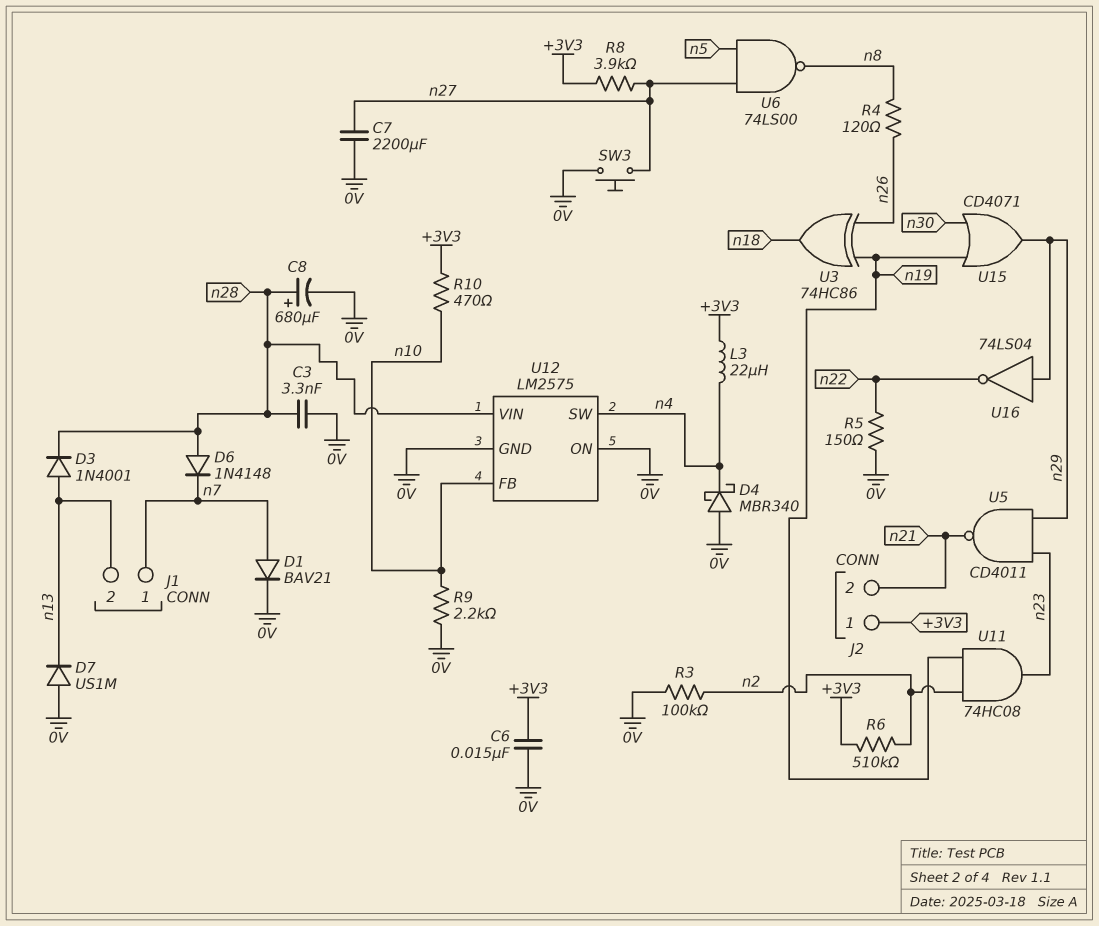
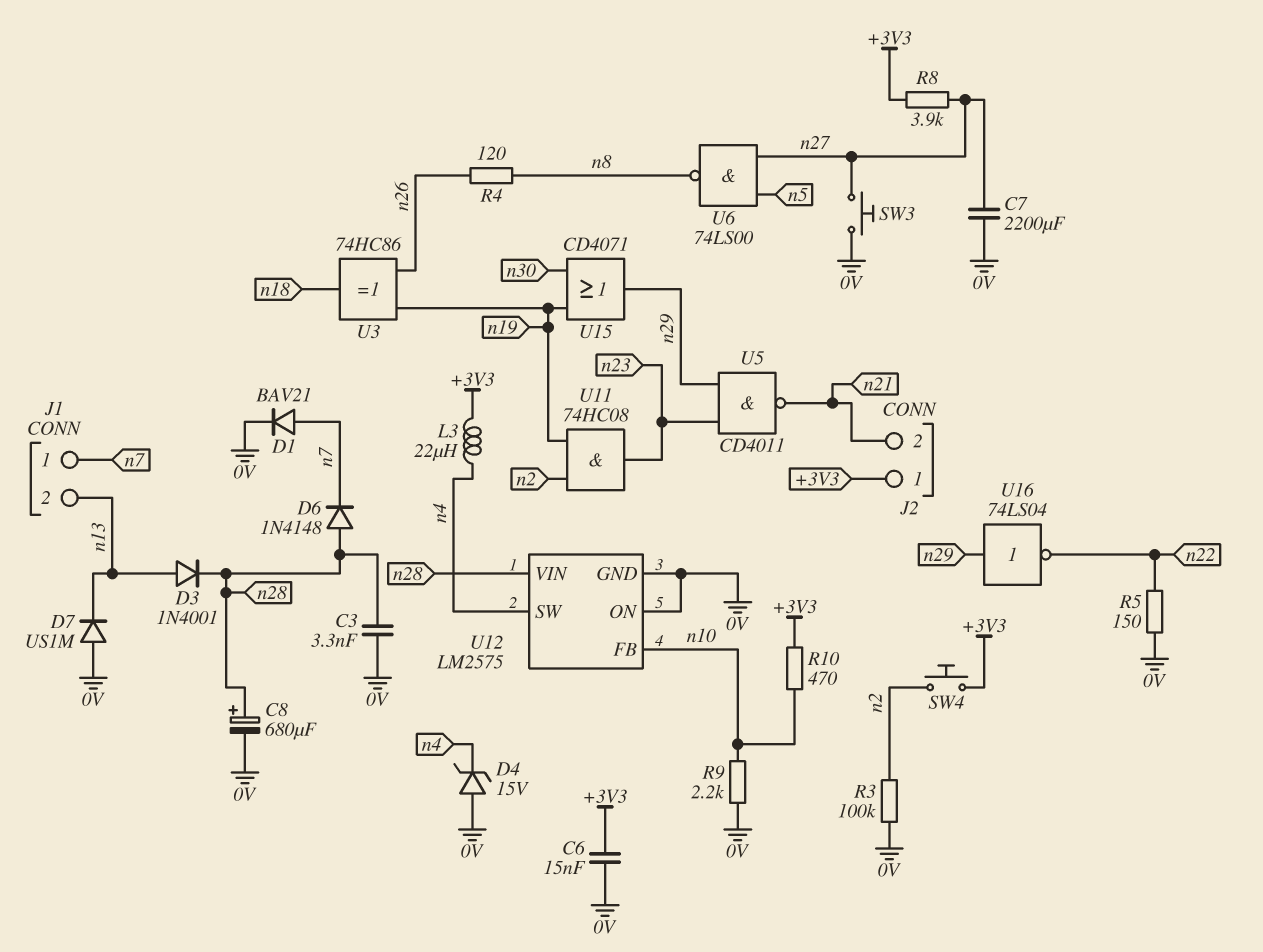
D4: schottky MBR340 (A 0V, K n4) -> zener 15V (A 0V, K n4)
R6: 510k (+3V3, n2) -> none
SW4: none -> button (+3V3, n2)

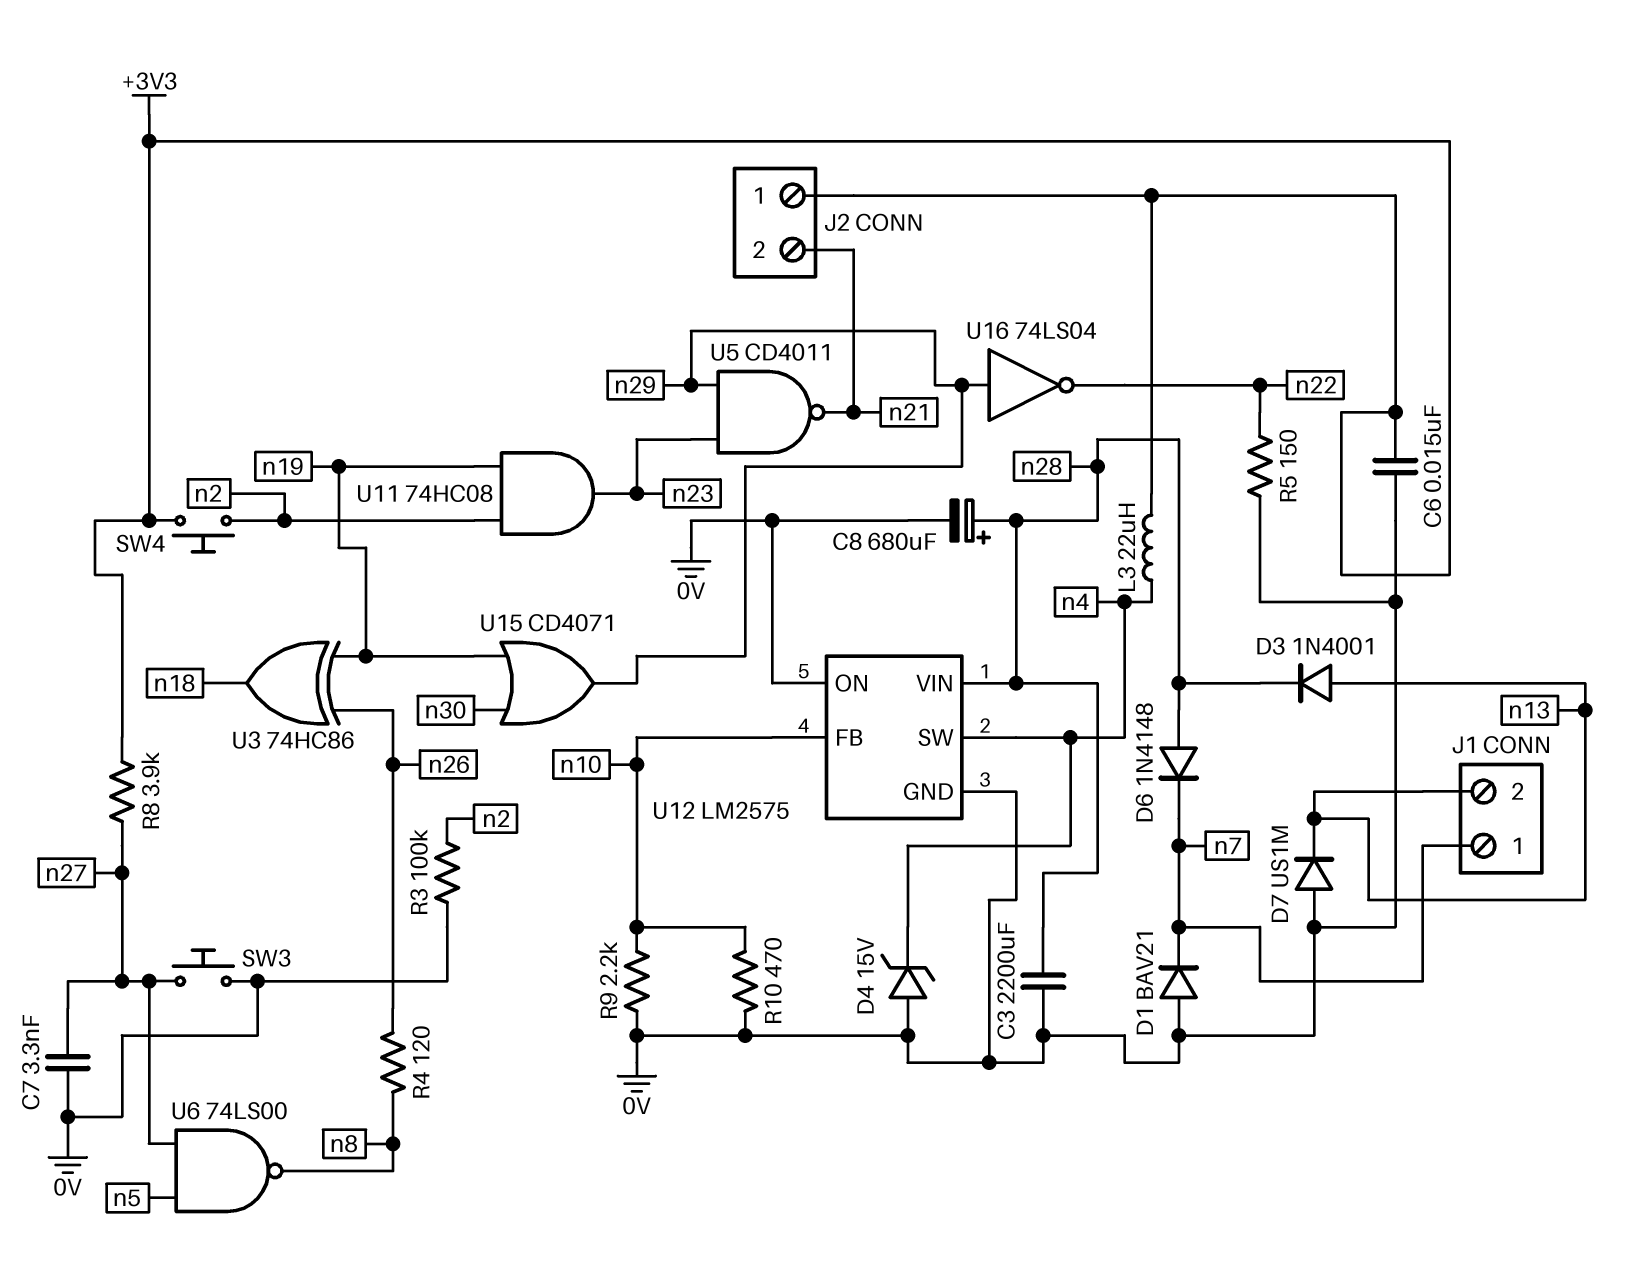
C3: 3.3nF (0V, n28) -> 2200uF (0V, n28)
C7: 2200uF (0V, n27) -> 3.3nF (0V, n27)
D1: diode BAV21 (A n7, K 0V) -> diode BAV21 (A 0V, K n7)
R10: 470 (+3V3, n10) -> 470 (0V, n10)

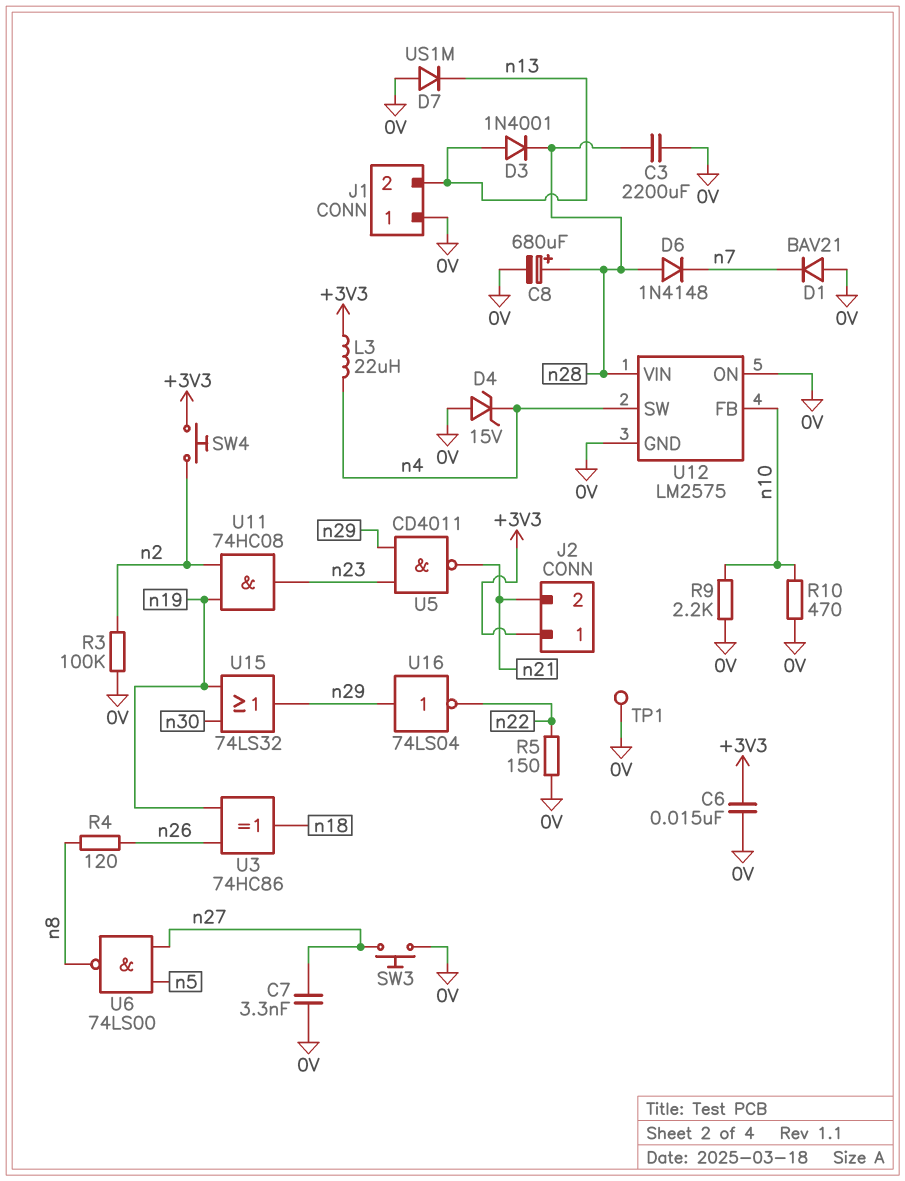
J1 pin 1: n7 -> 0V
R8: 3.9k (+3V3, n27) -> none
TP1: none -> test point (0V)
U15: OR CD4071 (in n19, in n30, out n29) -> OR 74LS32 (in n19, in n30, out n29)

